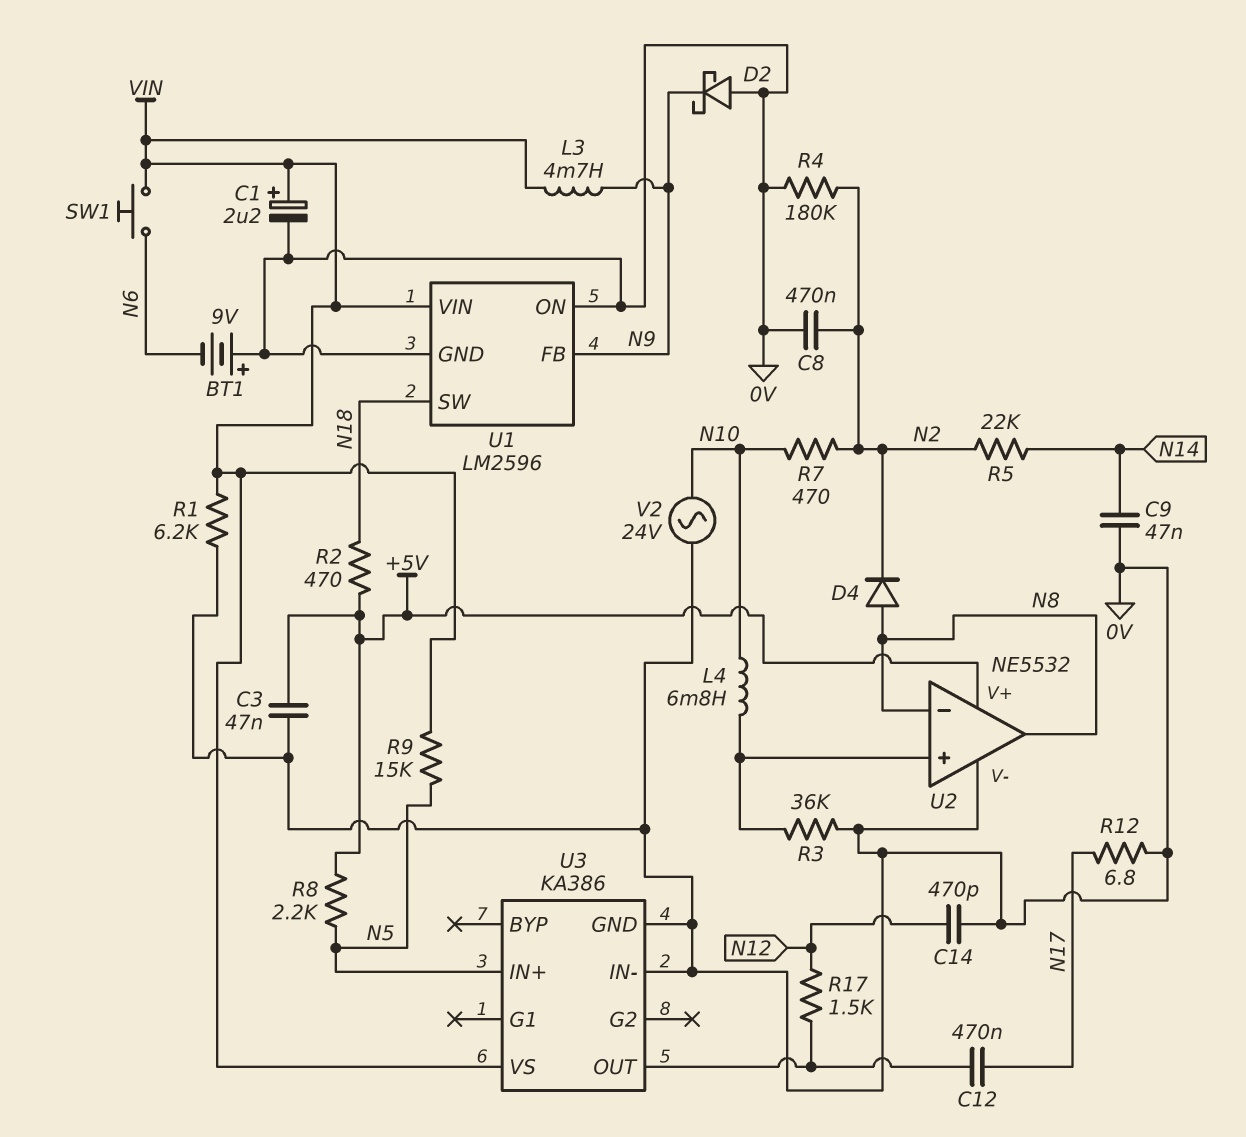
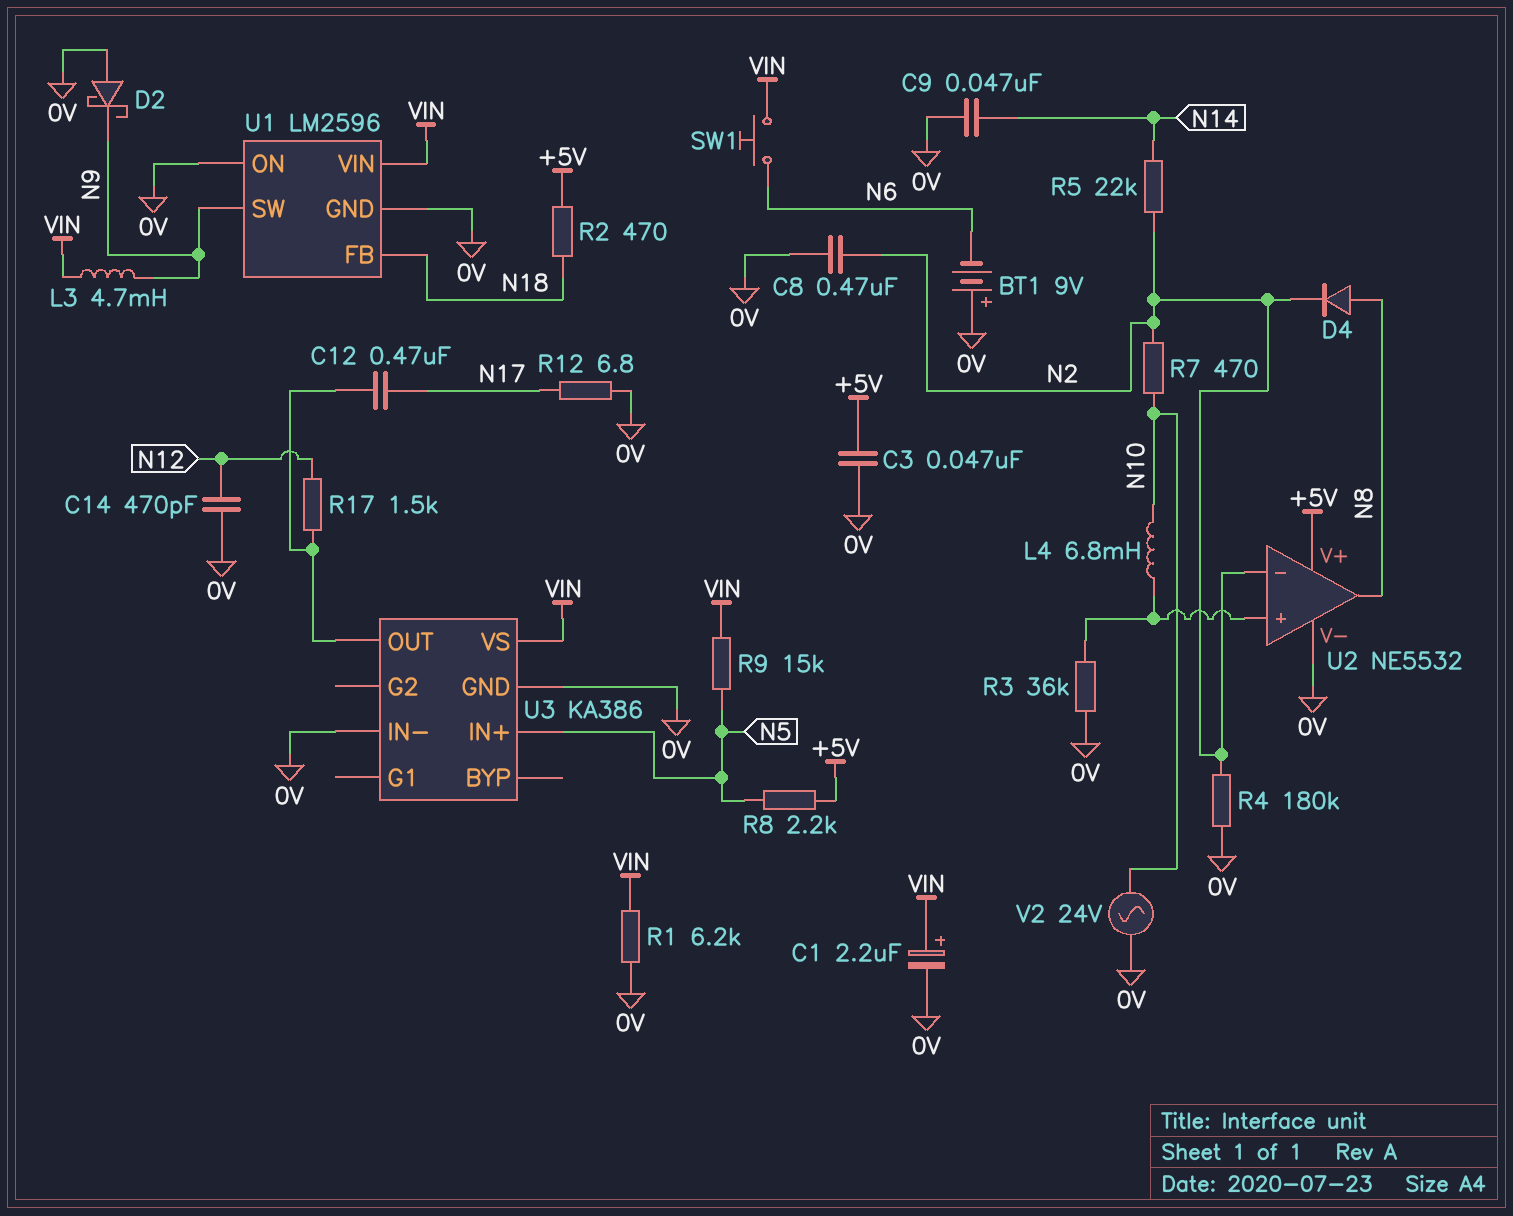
U1 pin FB: N9 -> N18
U1 pin SW: N18 -> N9
U2 pin in-: N8 -> N2

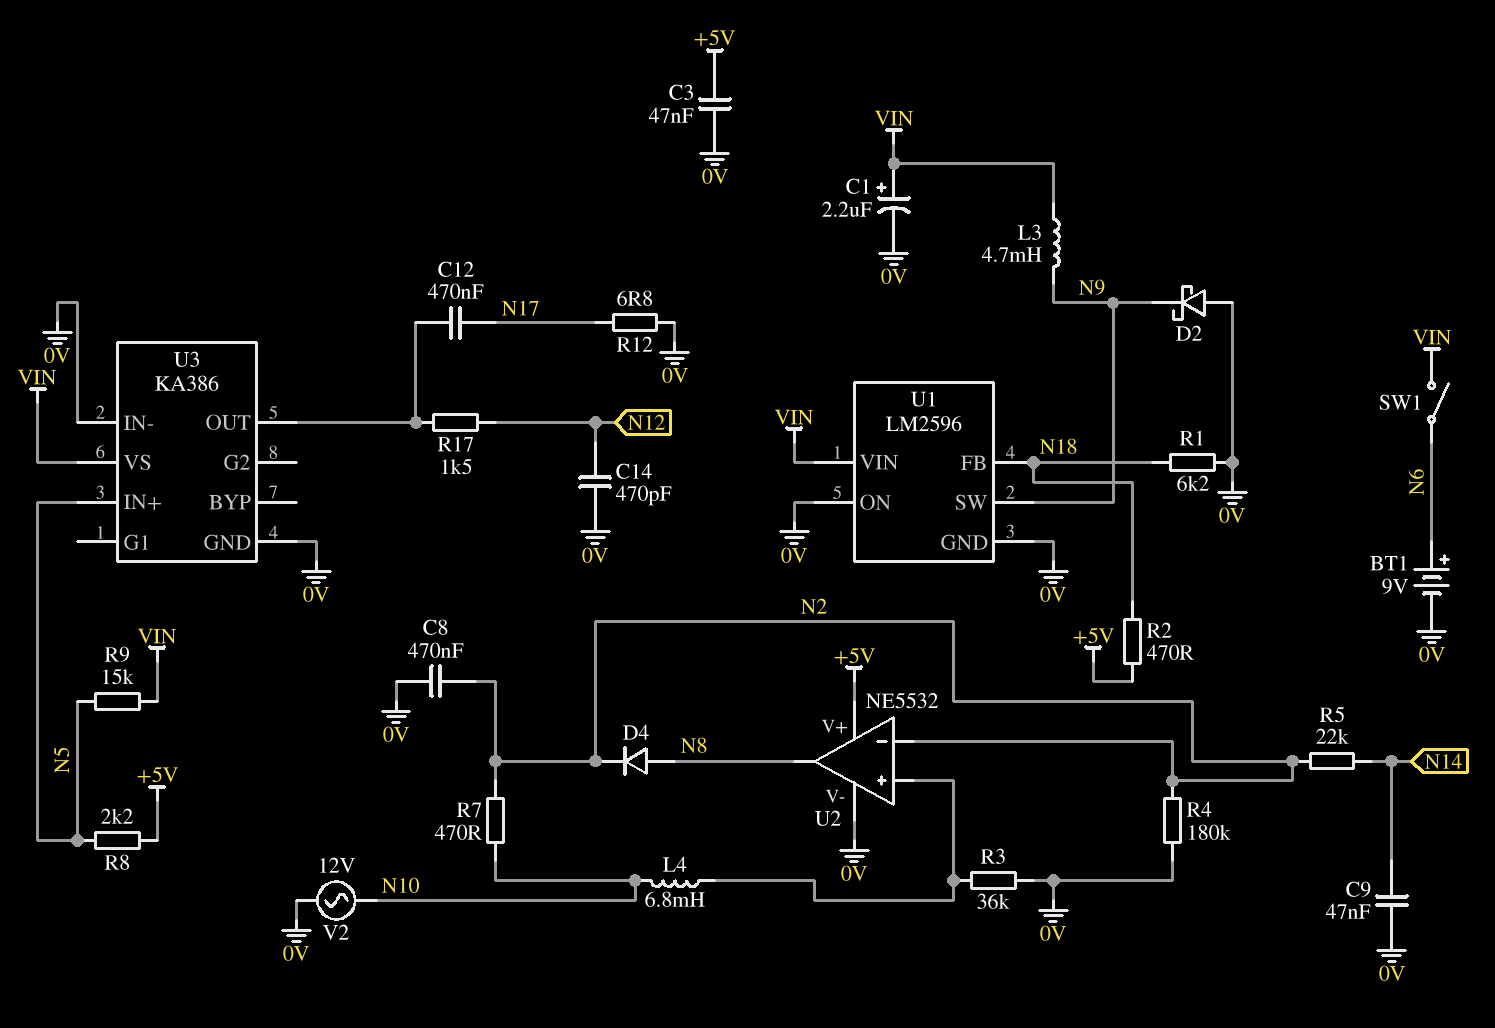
BT1: 9V (plus 0V, minus N6) -> 9V (plus N6, minus 0V)
R1: 6.2k (0V, VIN) -> 6.2k (0V, N18)
SW1: button (N6, VIN) -> switch (N6, VIN)
V2: AC 24V (0V, N10) -> AC 12V (0V, N10)

